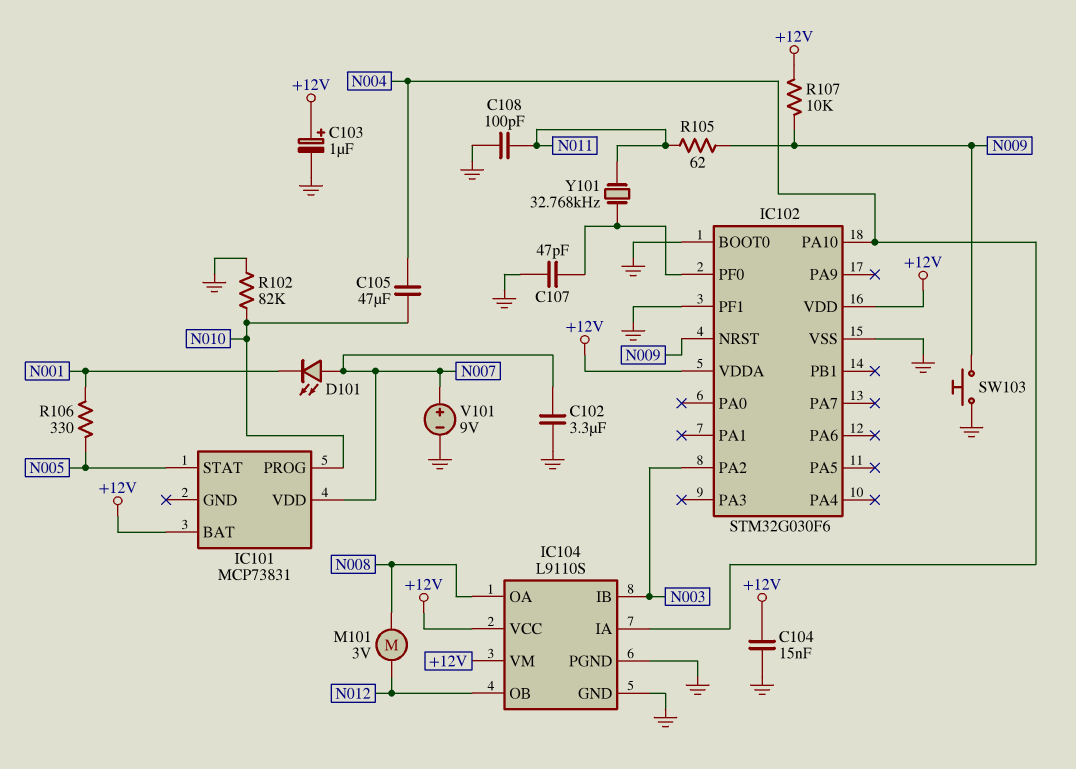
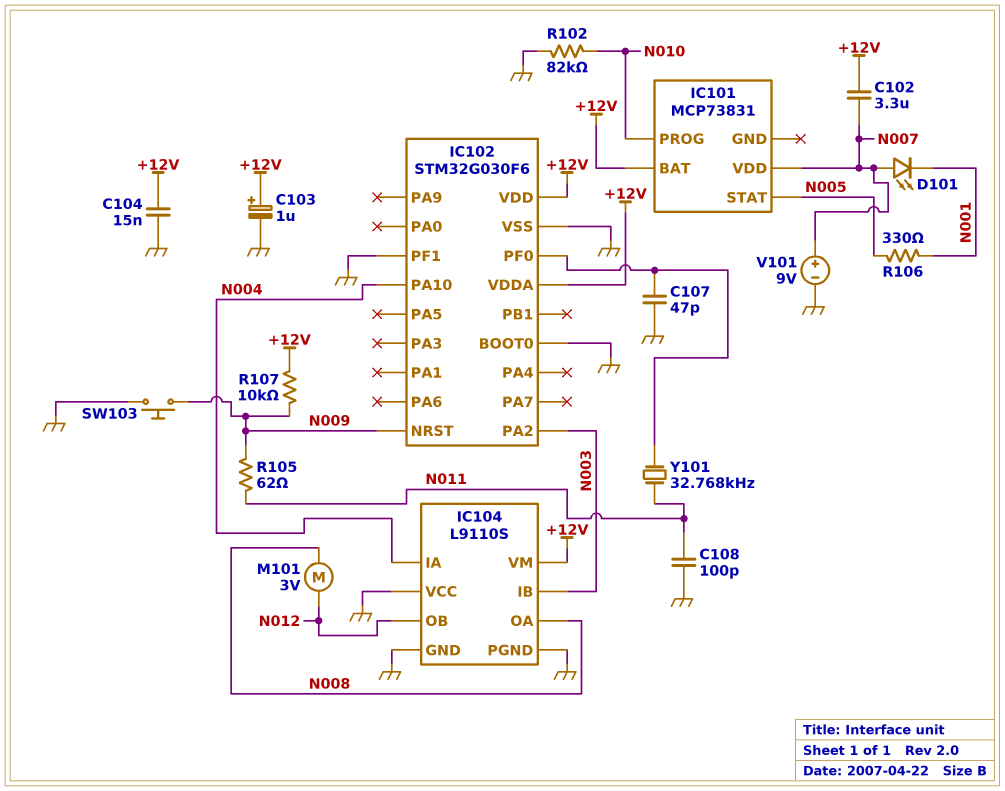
C102: 3.3uF (GND, N007) -> 3.3uF (+12V, N007)
C105: 47uF (N004, N010) -> none
IC104 pin VCC: +12V -> GND

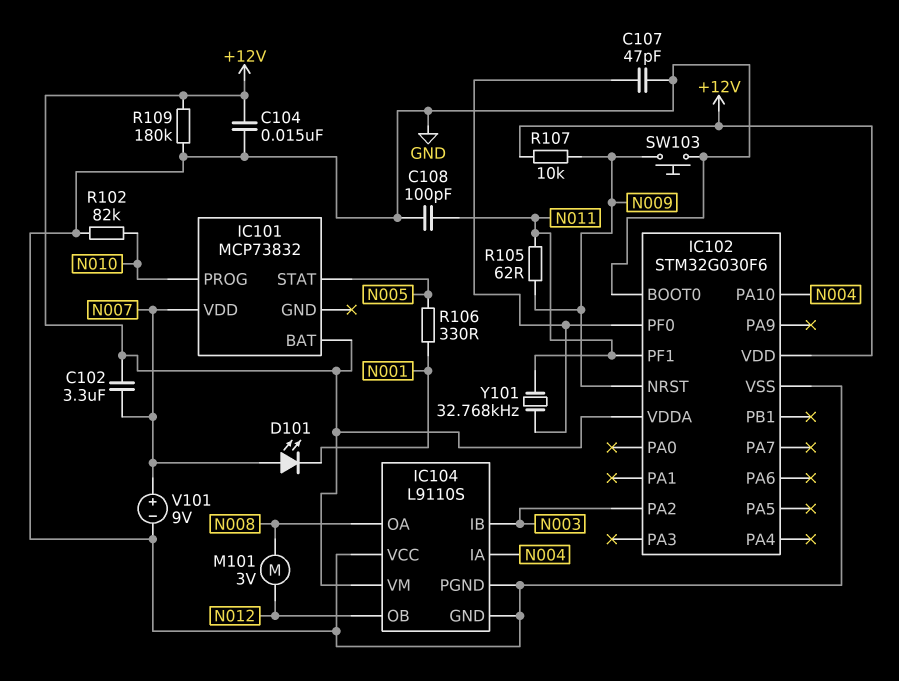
C103: 1uF (plus +12V, minus GND) -> none
IC101: MCP73831 -> MCP73832
IC102 pin PF1: GND -> N011
R109: none -> 180k (+12V, GND)

